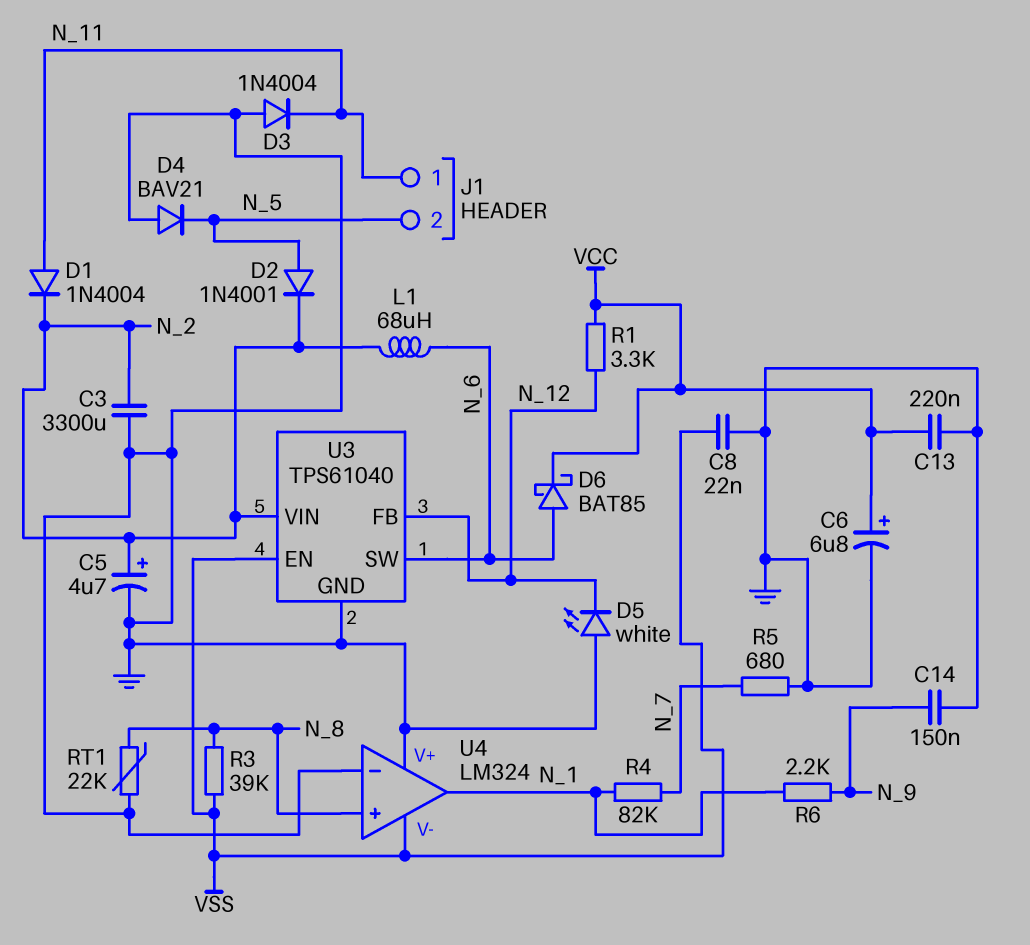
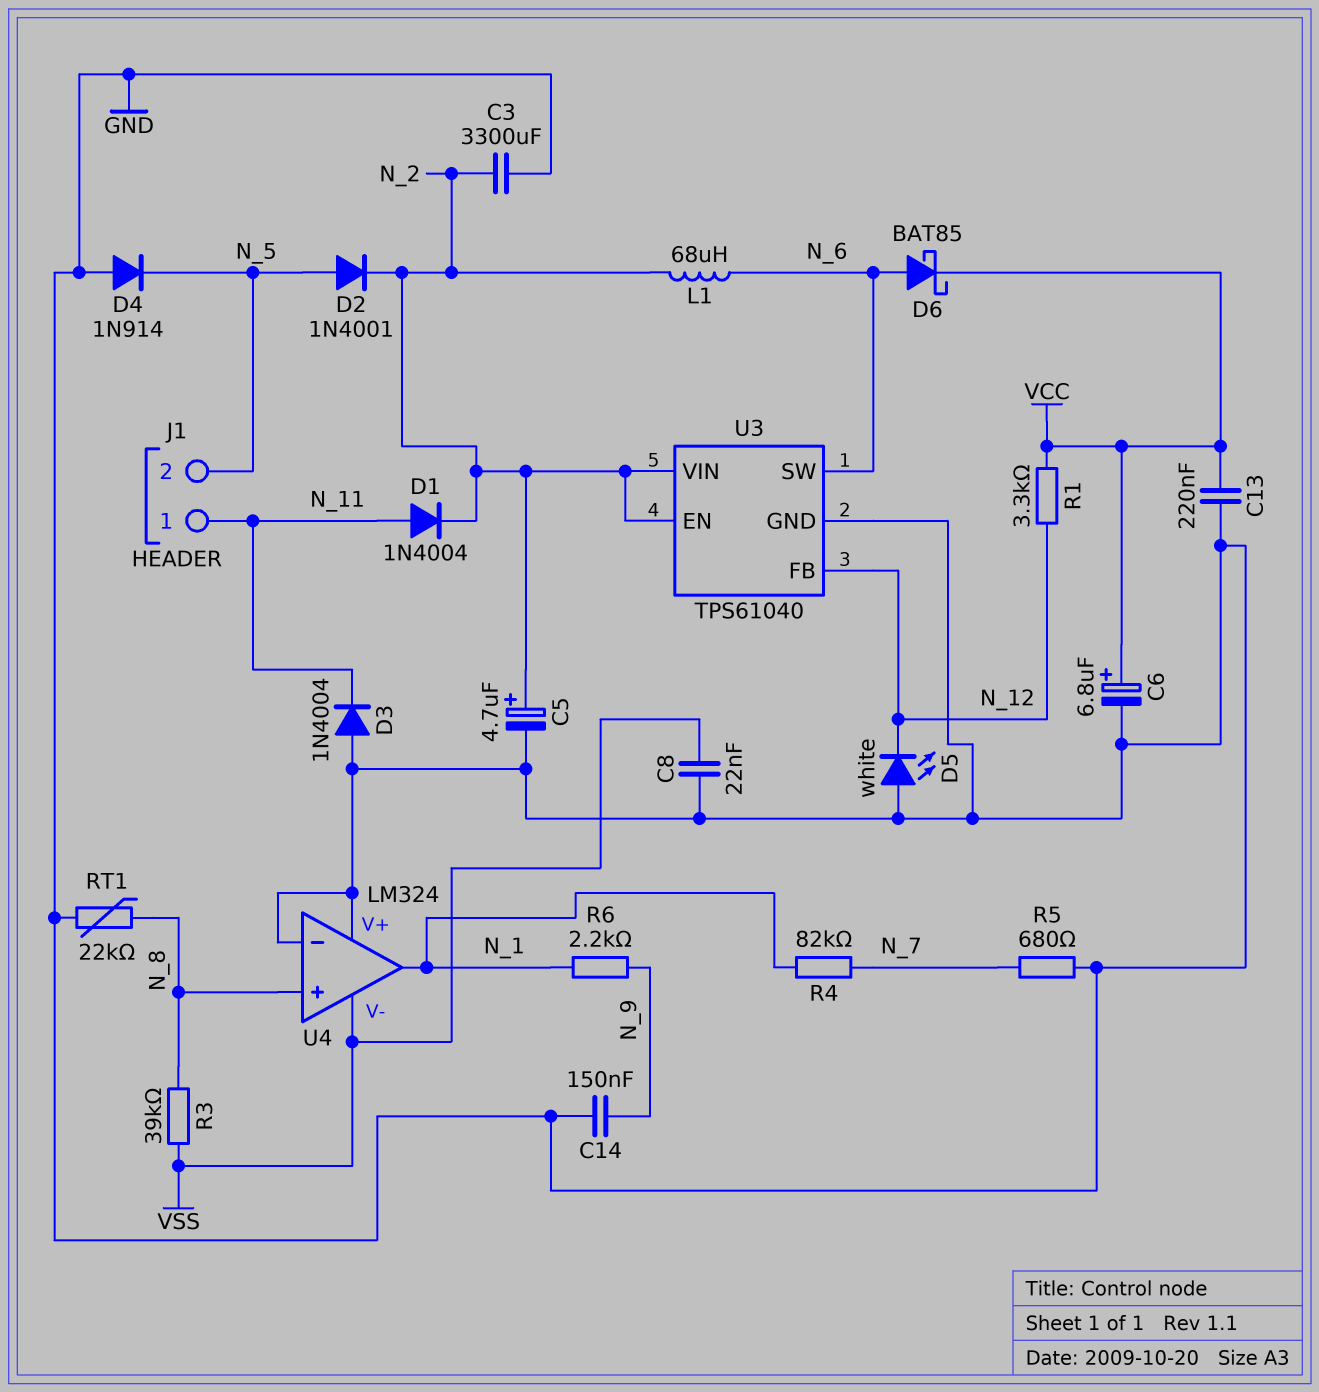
D4: diode BAV21 (A GND, K N_5) -> diode 1N914 (A GND, K N_5)
U3 pin EN: VSS -> N_2

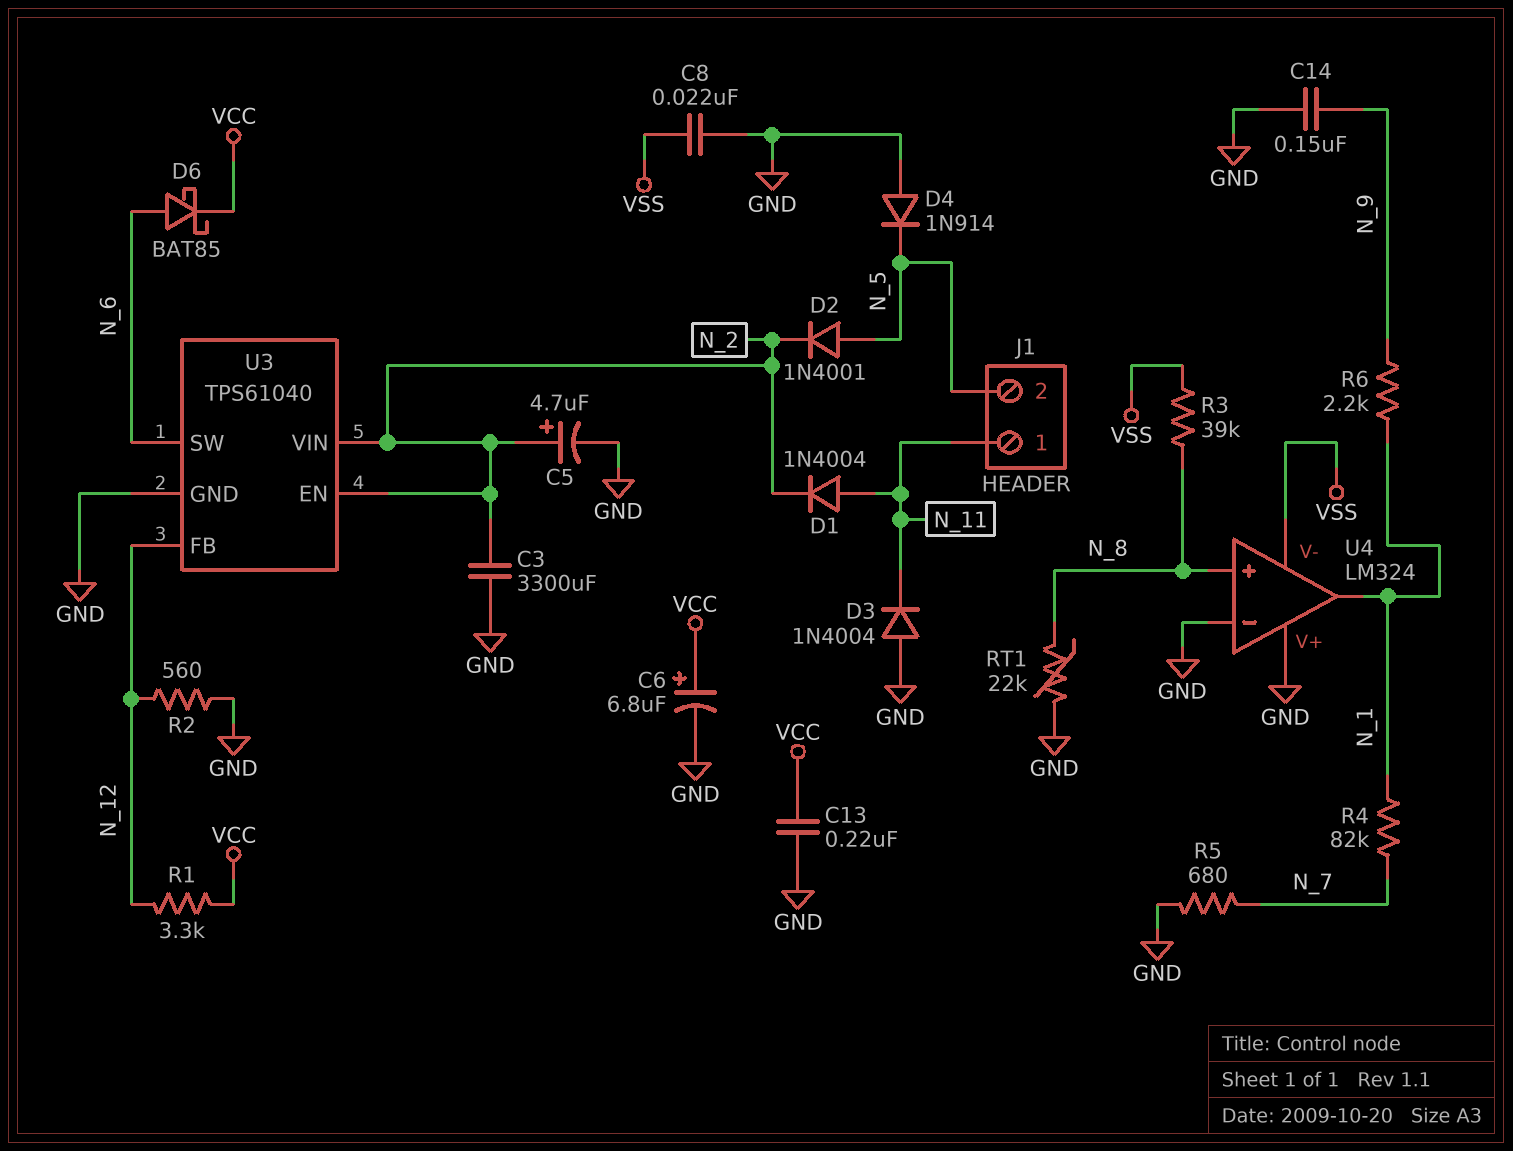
D5: LED white (A GND, K N_12) -> none
L1: 68uH (N_2, N_6) -> none
R2: none -> 560 (GND, N_12)

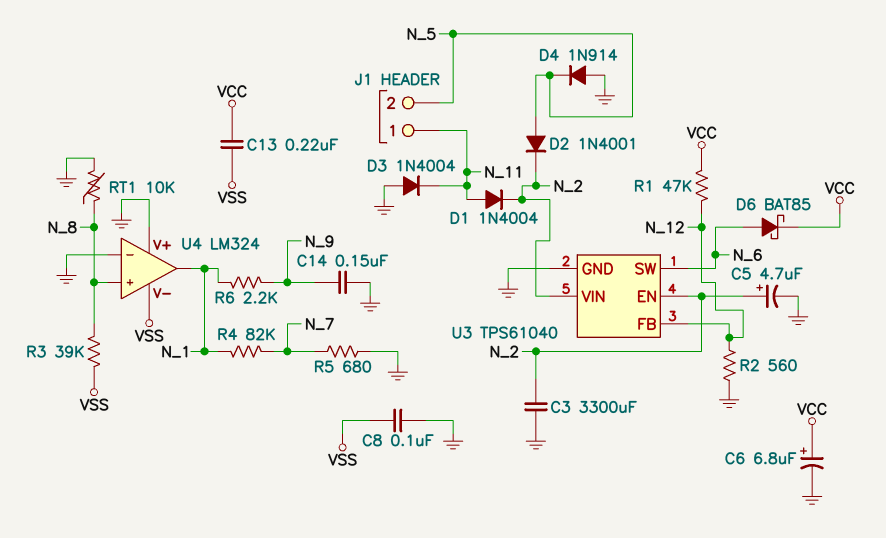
C8: 22nF (GND, VSS) -> 100nF (GND, VSS)
C13: 220nF (GND, VCC) -> 220nF (VCC, VSS)
R1: 3.3k (N_12, VCC) -> 47k (N_12, VCC)
RT1: 22k (GND, N_8) -> 10k (GND, N_8)

